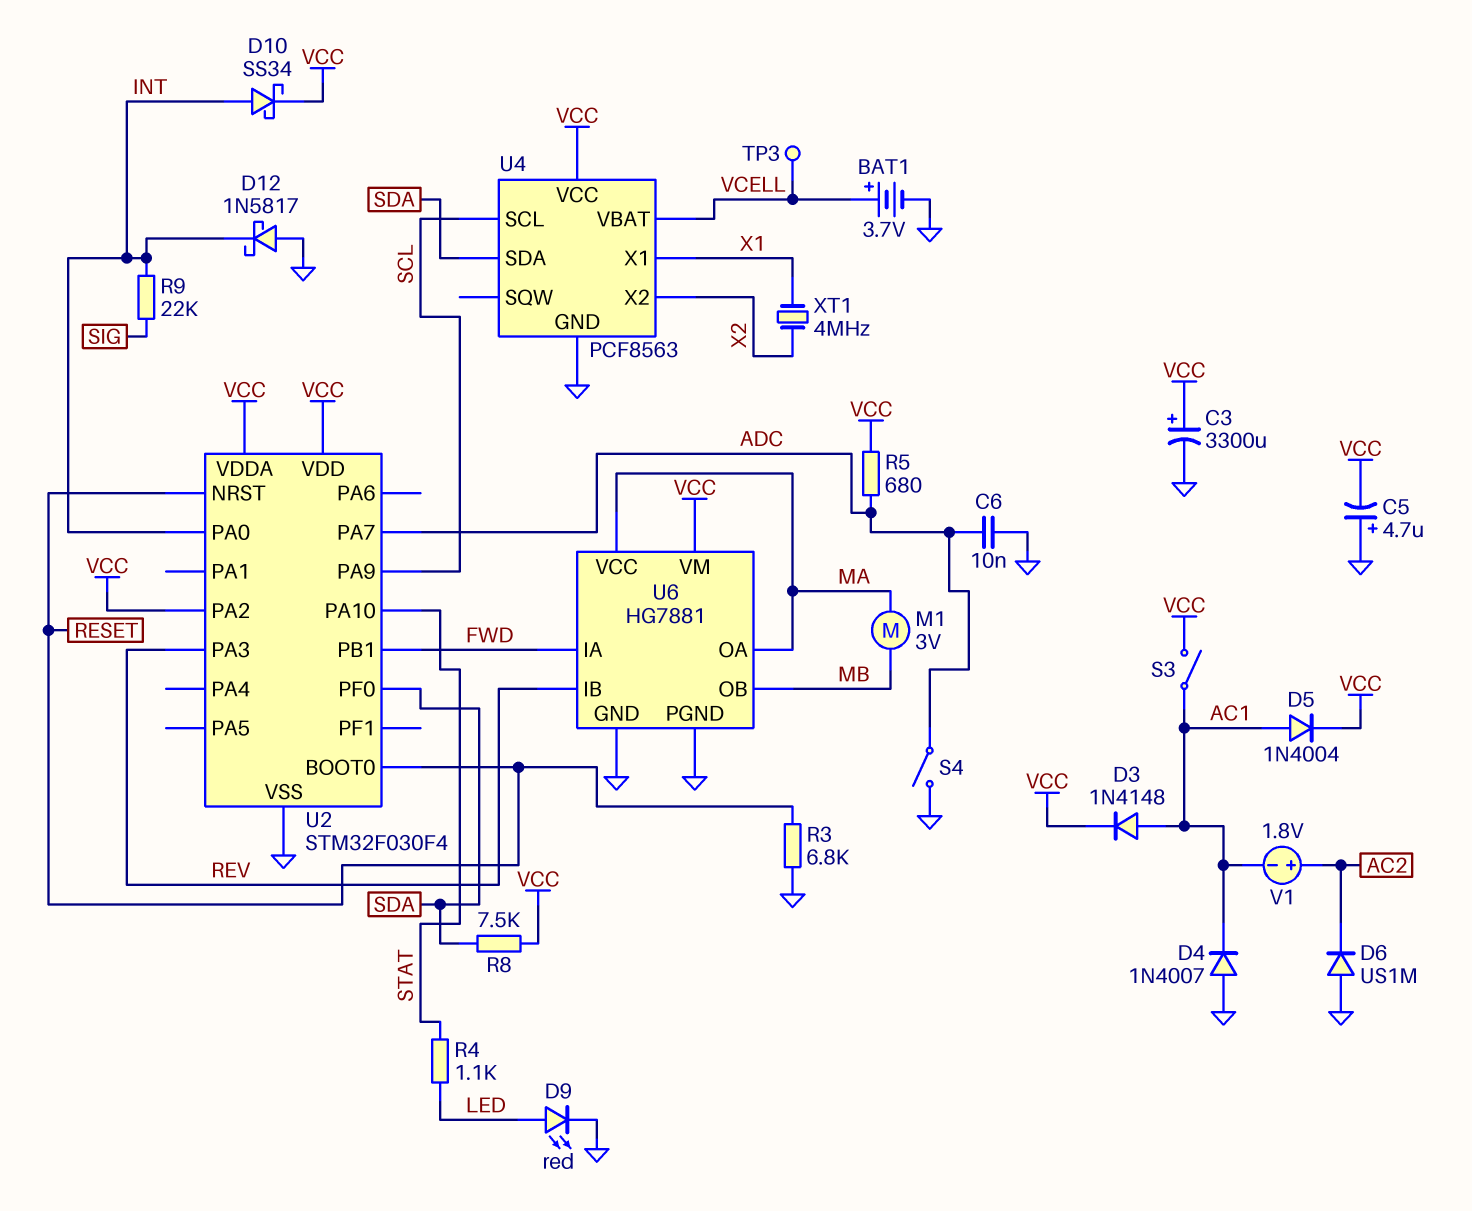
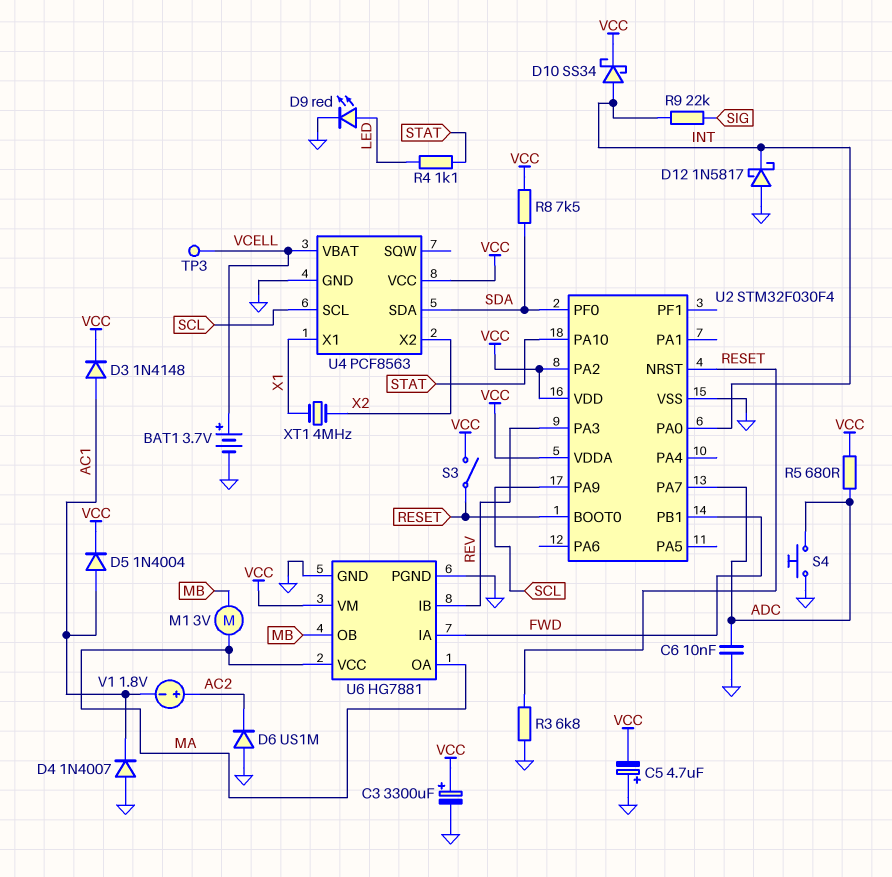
S3: switch (AC1, VCC) -> switch (RESET, VCC)
S4: switch (ADC, GND) -> button (ADC, GND)

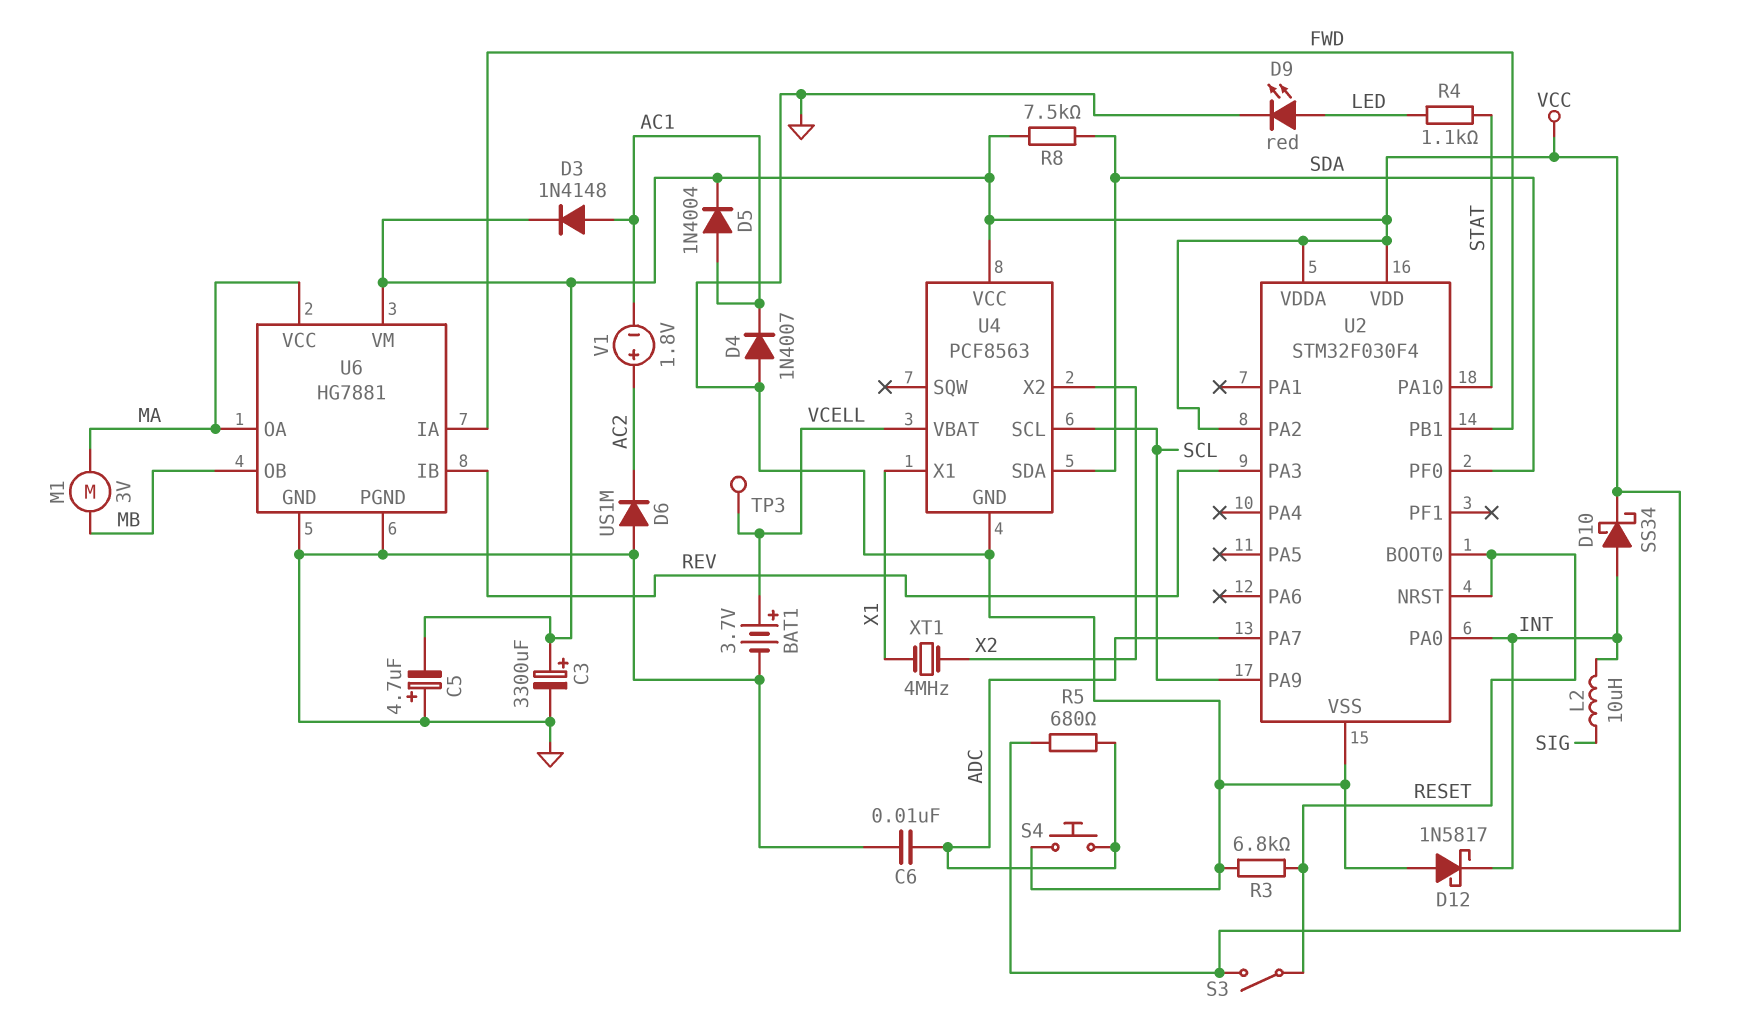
L2: none -> 10uH (INT, SIG)
R9: 22k (INT, SIG) -> none

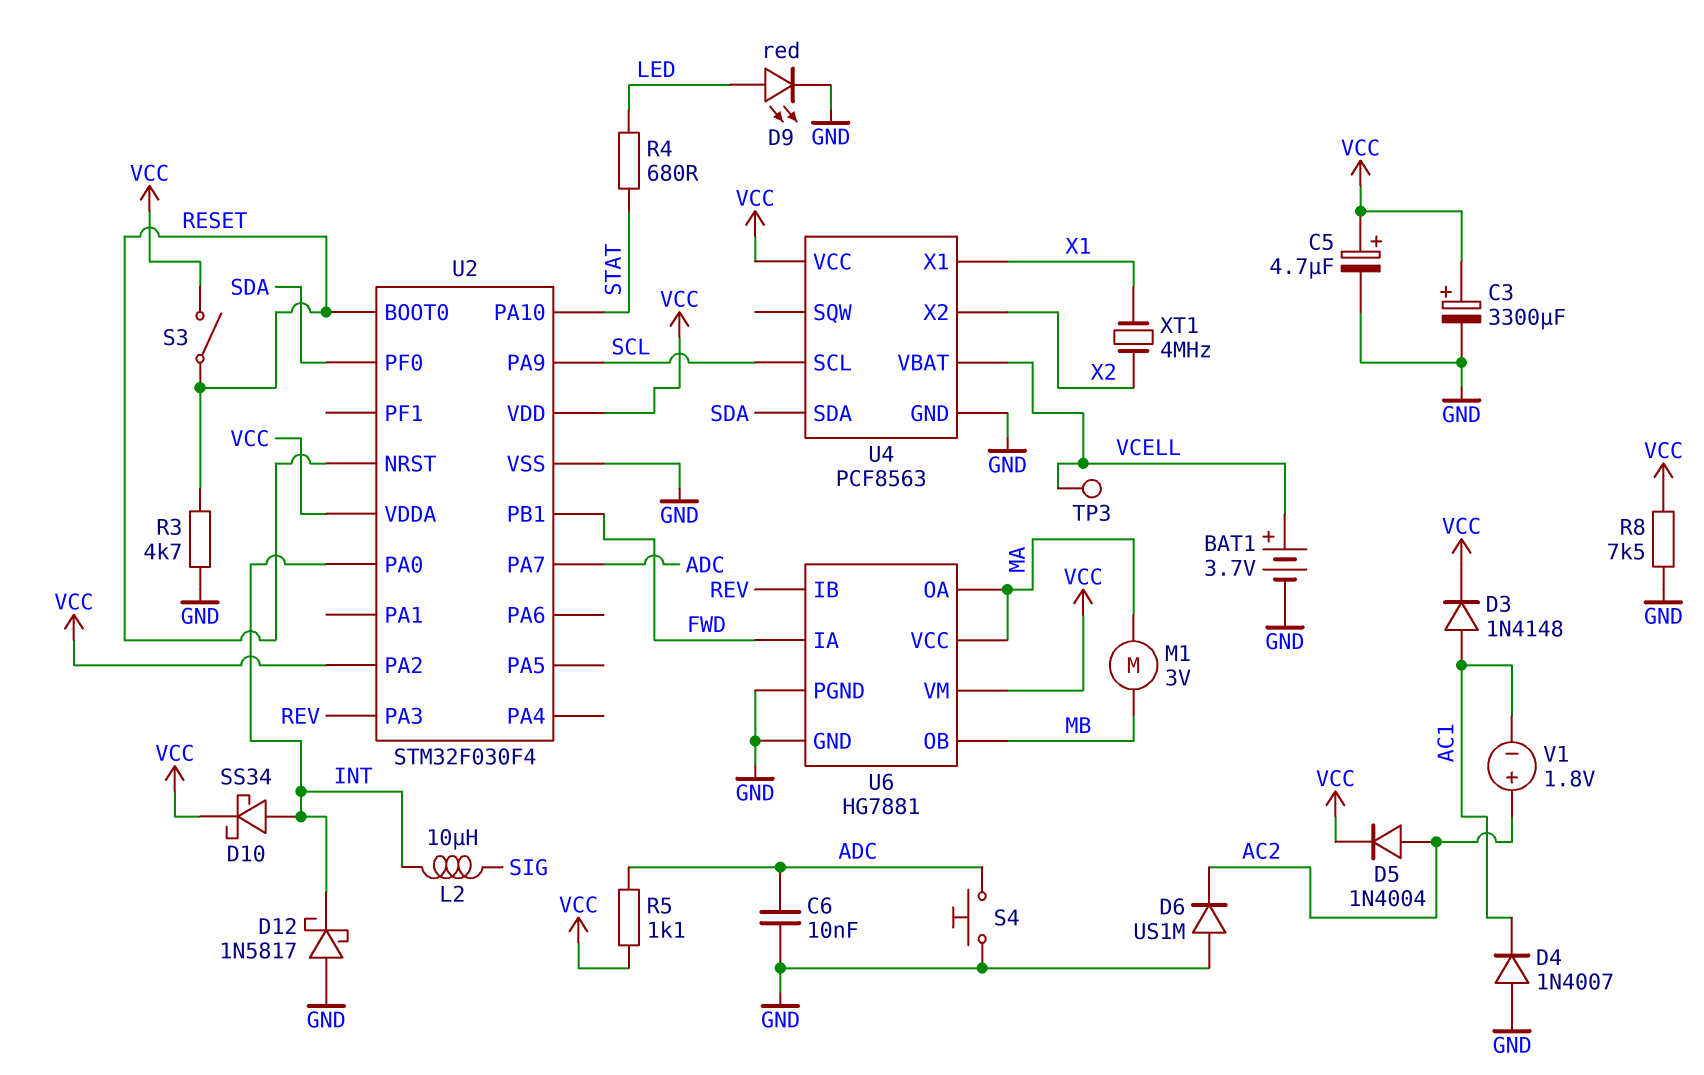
C5: 4.7uF (plus GND, minus VCC) -> 4.7uF (plus VCC, minus GND)
D5: diode 1N4004 (A AC1, K VCC) -> diode 1N4004 (A AC2, K VCC)
R3: 6.8k (GND, RESET) -> 4.7k (GND, RESET)
R4: 1.1k (LED, STAT) -> 680 (LED, STAT)
R5: 680 (ADC, VCC) -> 1.1k (ADC, VCC)
R8: 7.5k (SDA, VCC) -> 7.5k (GND, VCC)

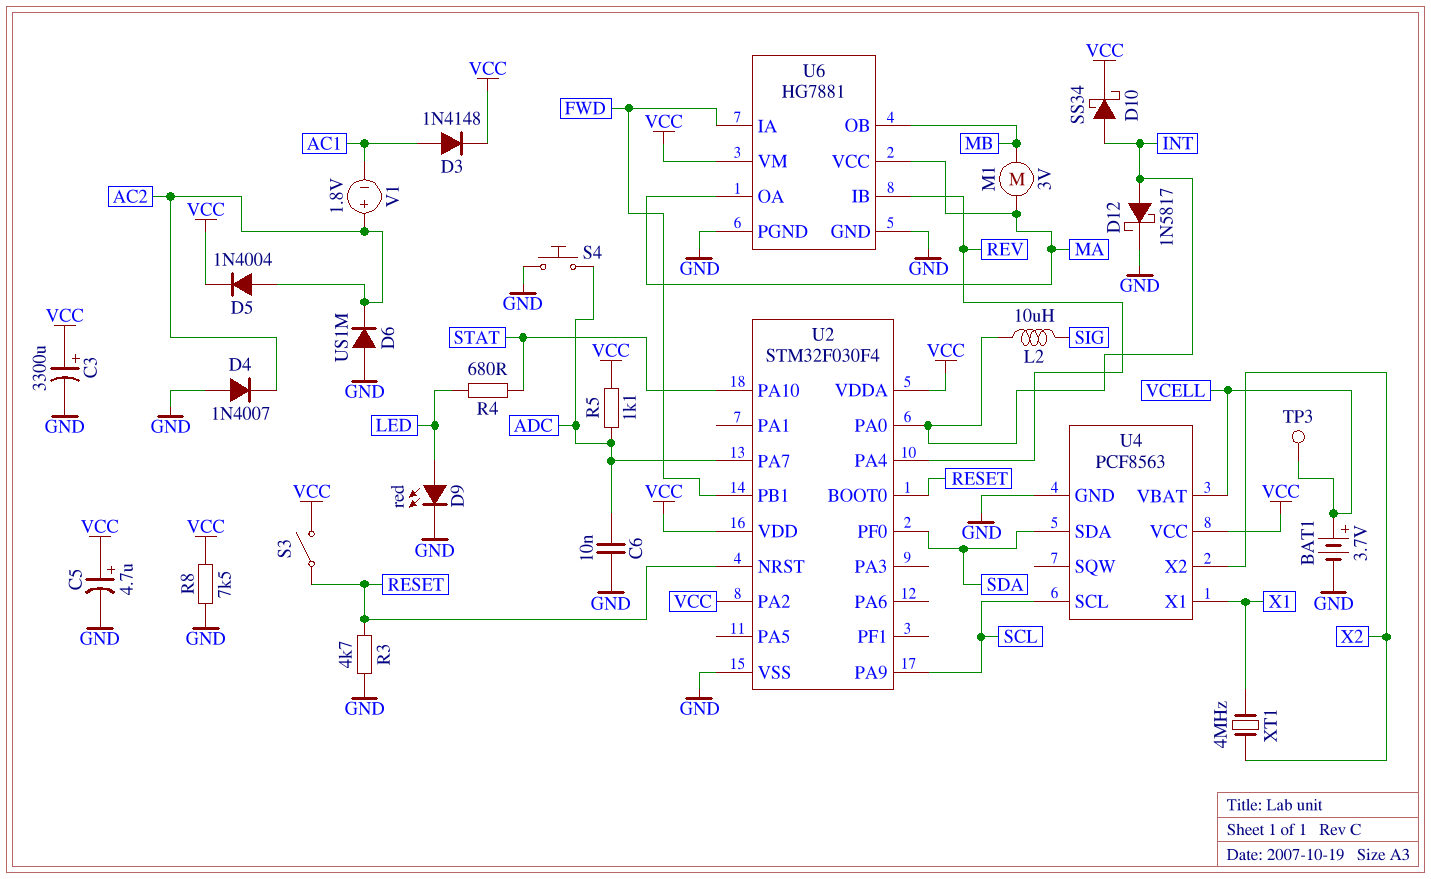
D4: diode 1N4007 (A GND, K AC1) -> diode 1N4007 (A GND, K AC2)
D12: schottky 1N5817 (A GND, K INT) -> schottky 1N5817 (A INT, K GND)
U2 pin PA3: REV -> none
U2 pin PA4: none -> REV

